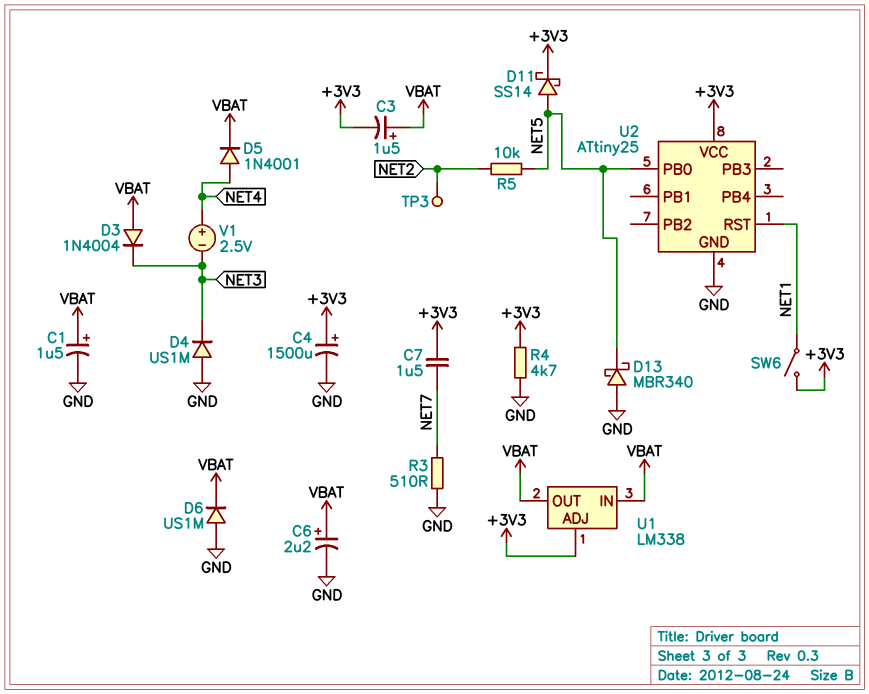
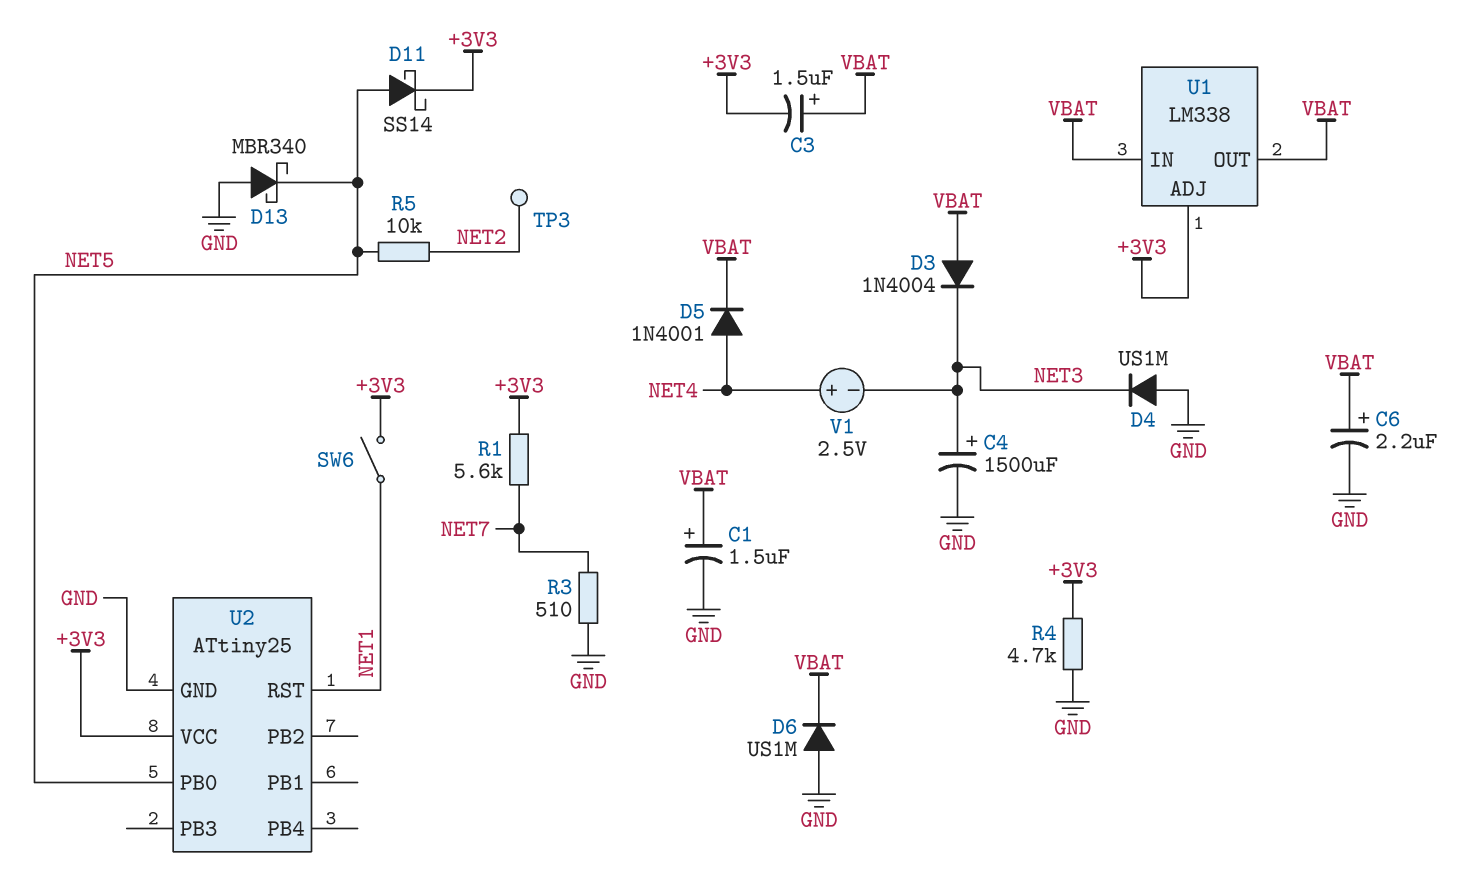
C4: 1500uF (plus +3V3, minus GND) -> 1500uF (plus NET3, minus GND)
C7: 1.5uF (+3V3, NET7) -> none
R1: none -> 5.6k (+3V3, NET7)

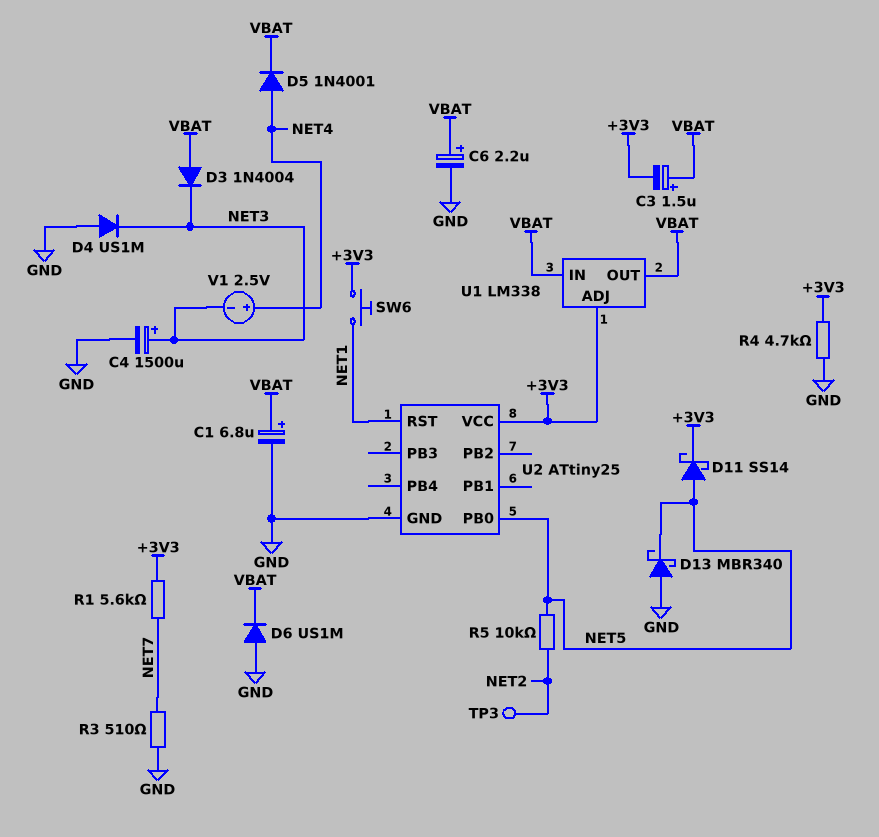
C1: 1.5uF (plus VBAT, minus GND) -> 6.8uF (plus VBAT, minus GND)
SW6: switch (+3V3, NET1) -> button (+3V3, NET1)

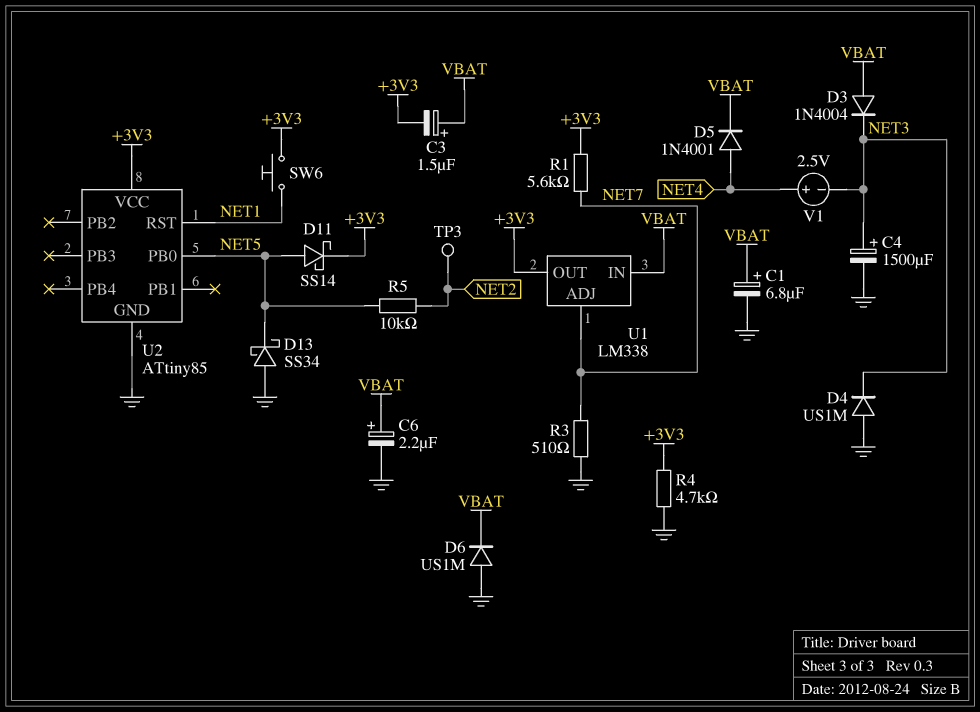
D13: schottky MBR340 (A GND, K NET5) -> schottky SS34 (A GND, K NET5)
U1 pin ADJ: +3V3 -> NET7
U1 pin OUT: VBAT -> +3V3
U2: ATtiny25 -> ATtiny85

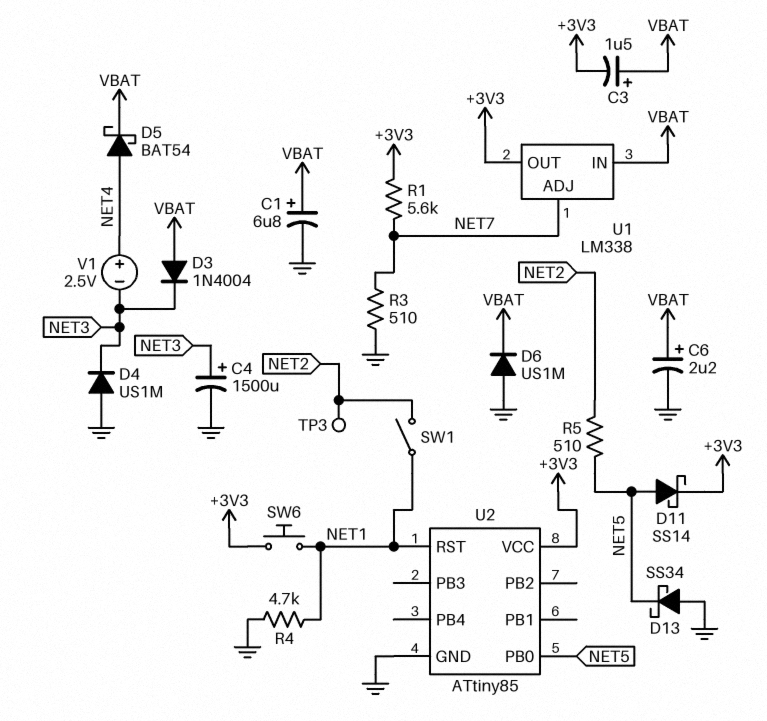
D5: diode 1N4001 (A NET4, K VBAT) -> schottky BAT54 (A NET4, K VBAT)
R4: 4.7k (+3V3, GND) -> 4.7k (GND, NET1)
R5: 10k (NET2, NET5) -> 510 (NET2, NET5)
SW1: none -> switch (NET1, NET2)

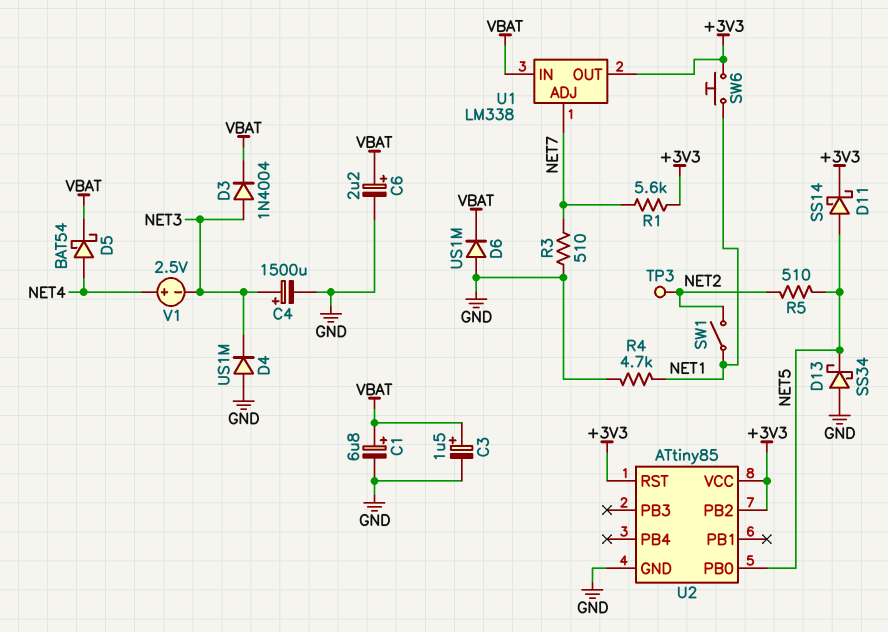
C3: 1.5uF (plus VBAT, minus +3V3) -> 1.5uF (plus VBAT, minus GND)
D3: diode 1N4004 (A VBAT, K NET3) -> diode 1N4004 (A NET3, K VBAT)
U2 pin PB2: none -> +3V3
U2 pin RST: NET1 -> +3V3

